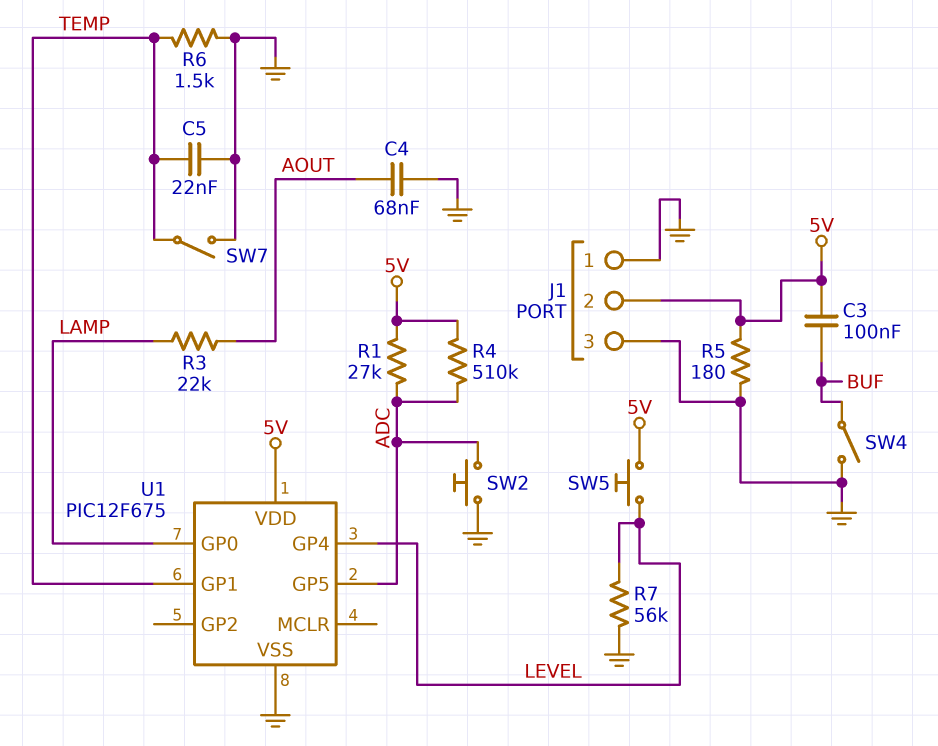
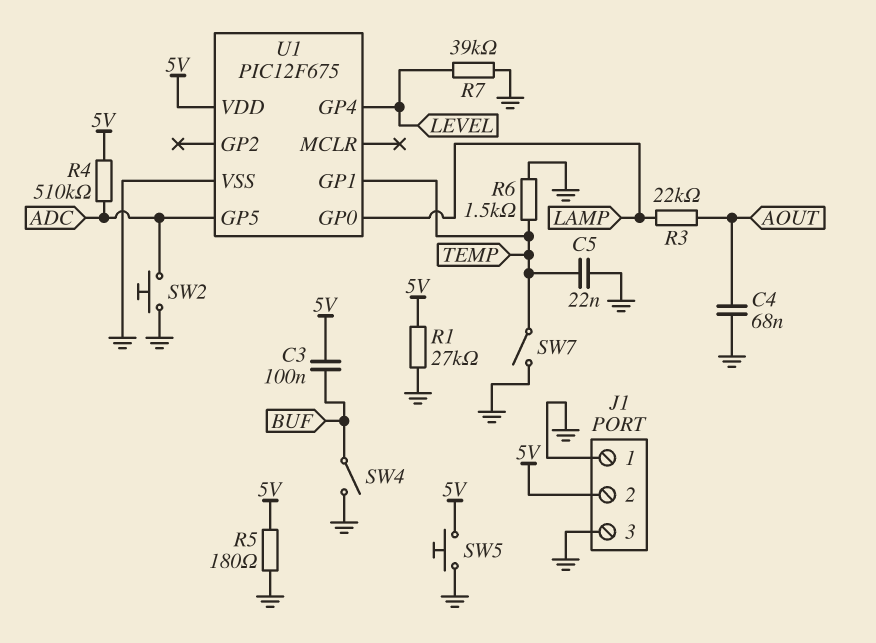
R1: 27k (5V, ADC) -> 27k (5V, GND)
R7: 56k (GND, LEVEL) -> 39k (GND, LEVEL)
SW5: button (5V, LEVEL) -> button (5V, GND)

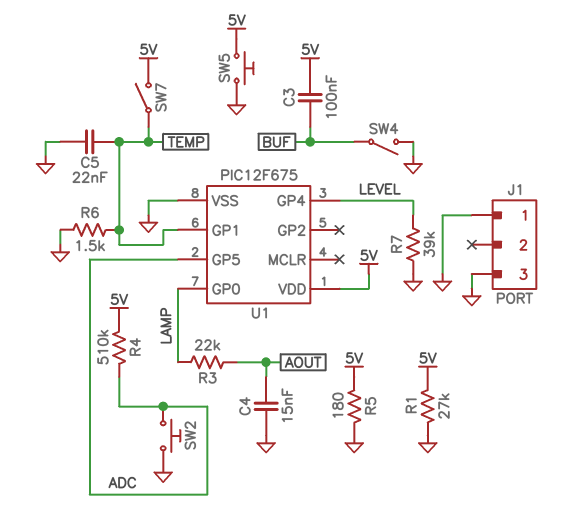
C4: 68nF (AOUT, GND) -> 15nF (AOUT, GND)
J1 pin 2: 5V -> none
SW7: switch (GND, TEMP) -> switch (5V, TEMP)

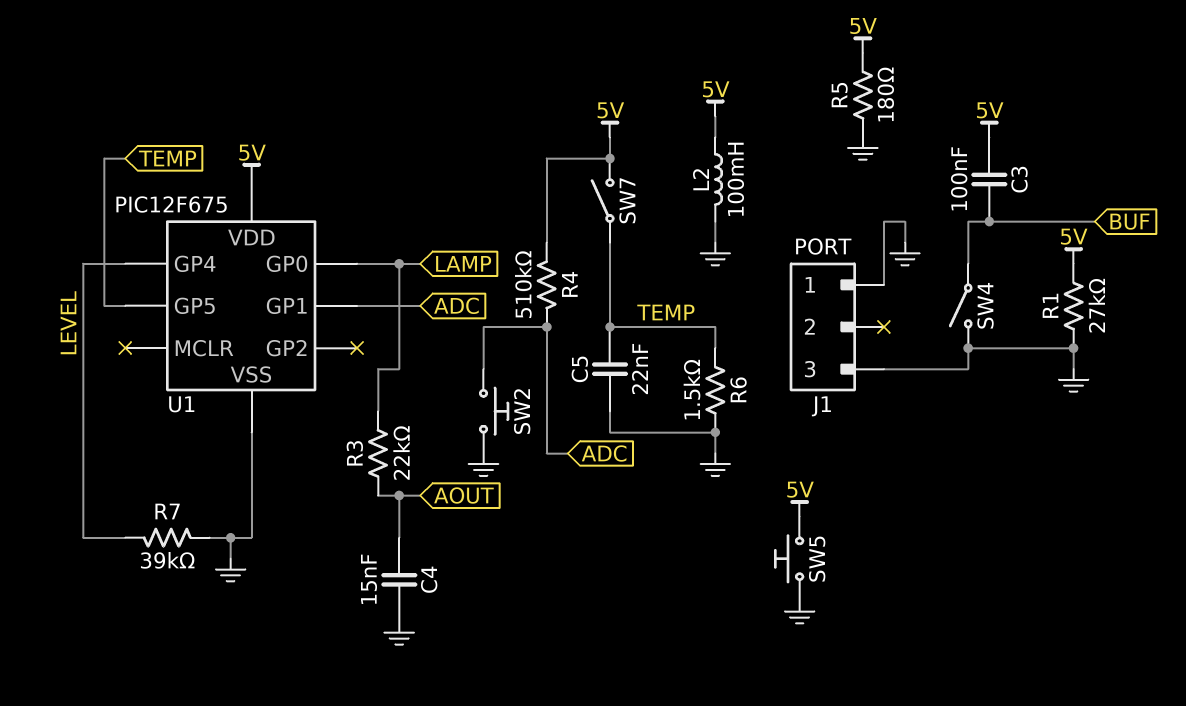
L2: none -> 100mH (5V, GND)
U1 pin GP1: TEMP -> ADC
U1 pin GP5: ADC -> TEMP

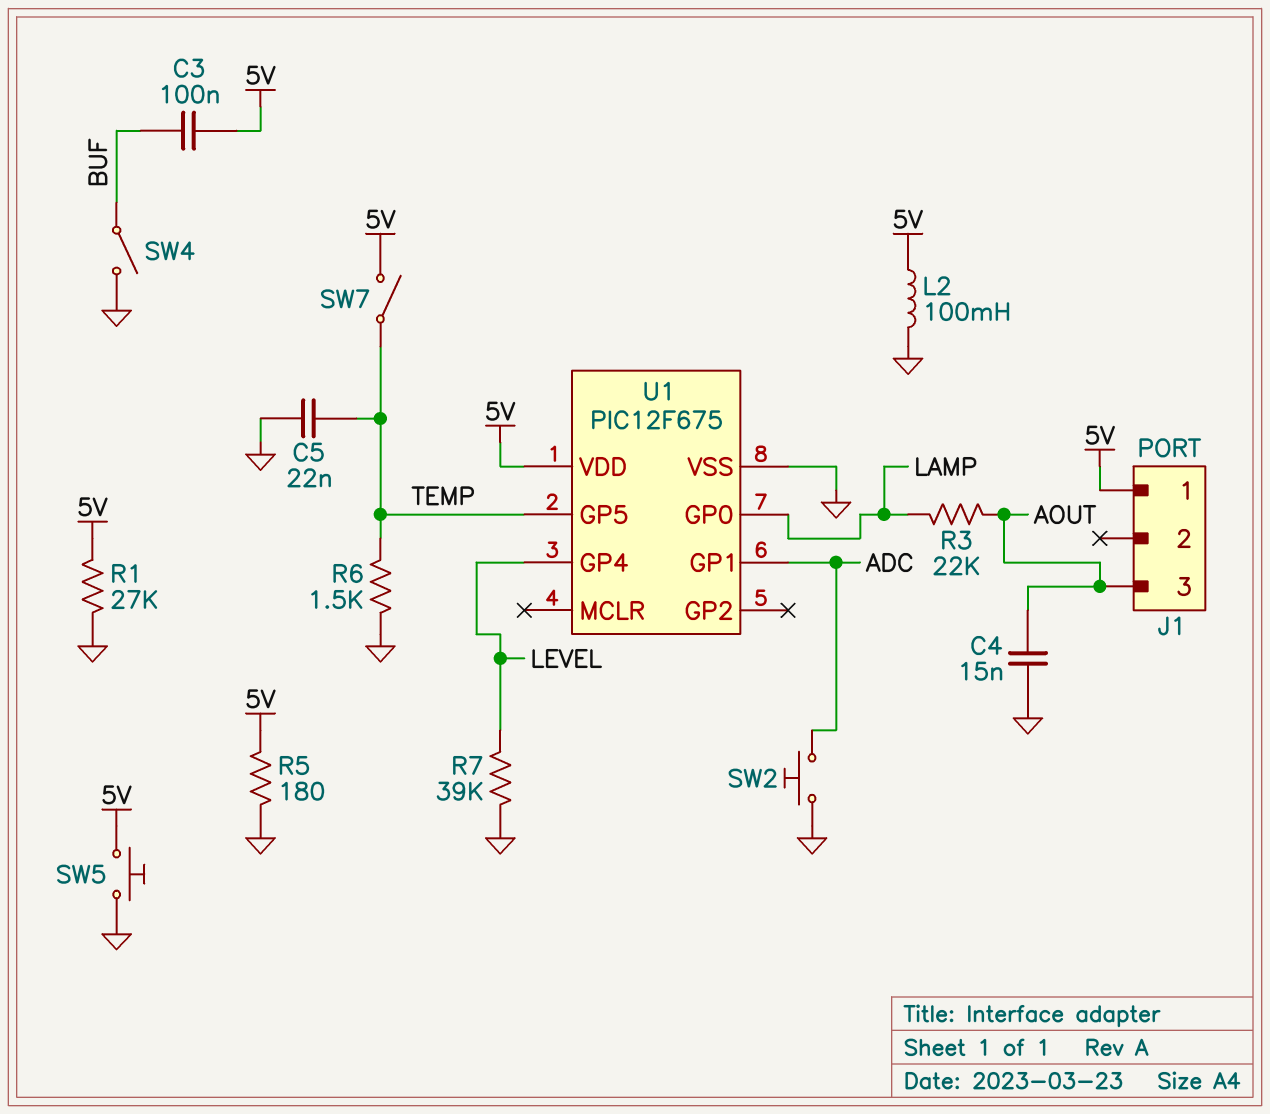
J1 pin 1: GND -> 5V
J1 pin 3: GND -> AOUT
R4: 510k (5V, ADC) -> none

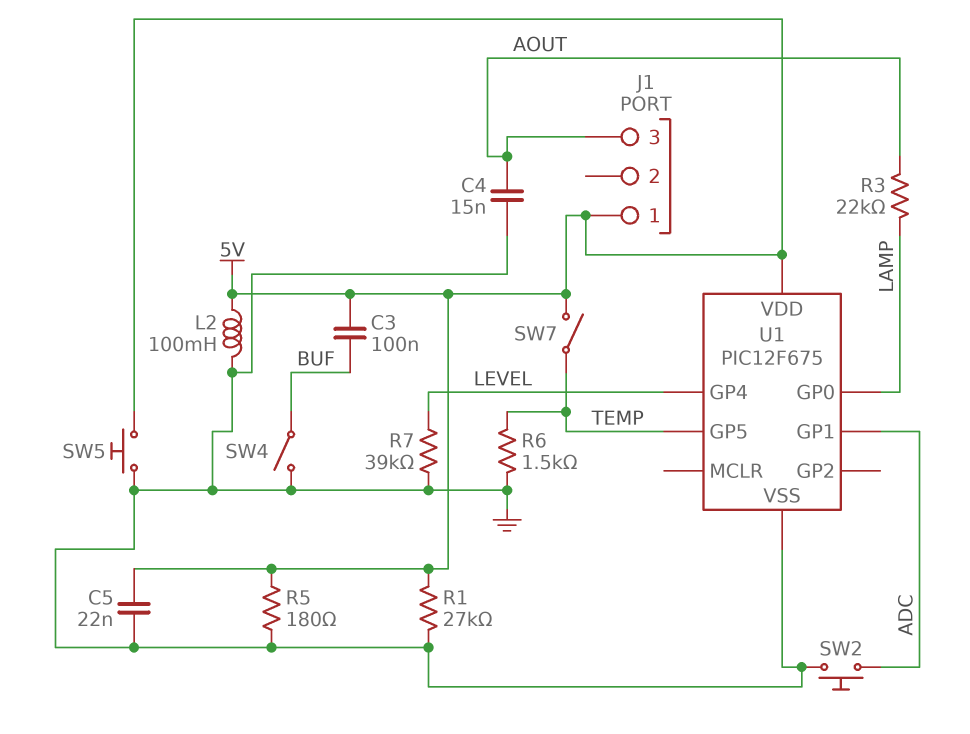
C5: 22nF (GND, TEMP) -> 22nF (5V, GND)

